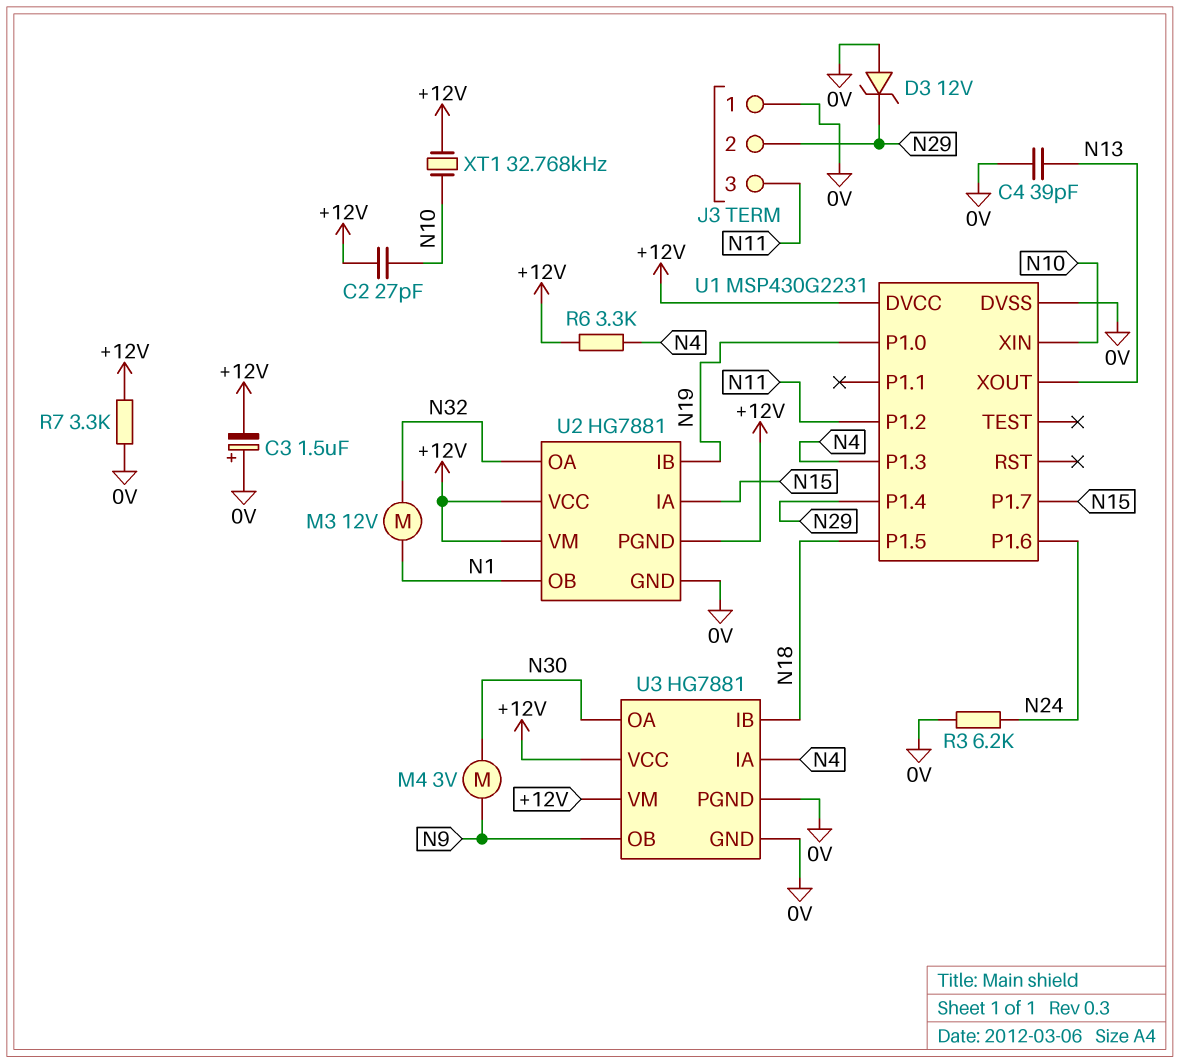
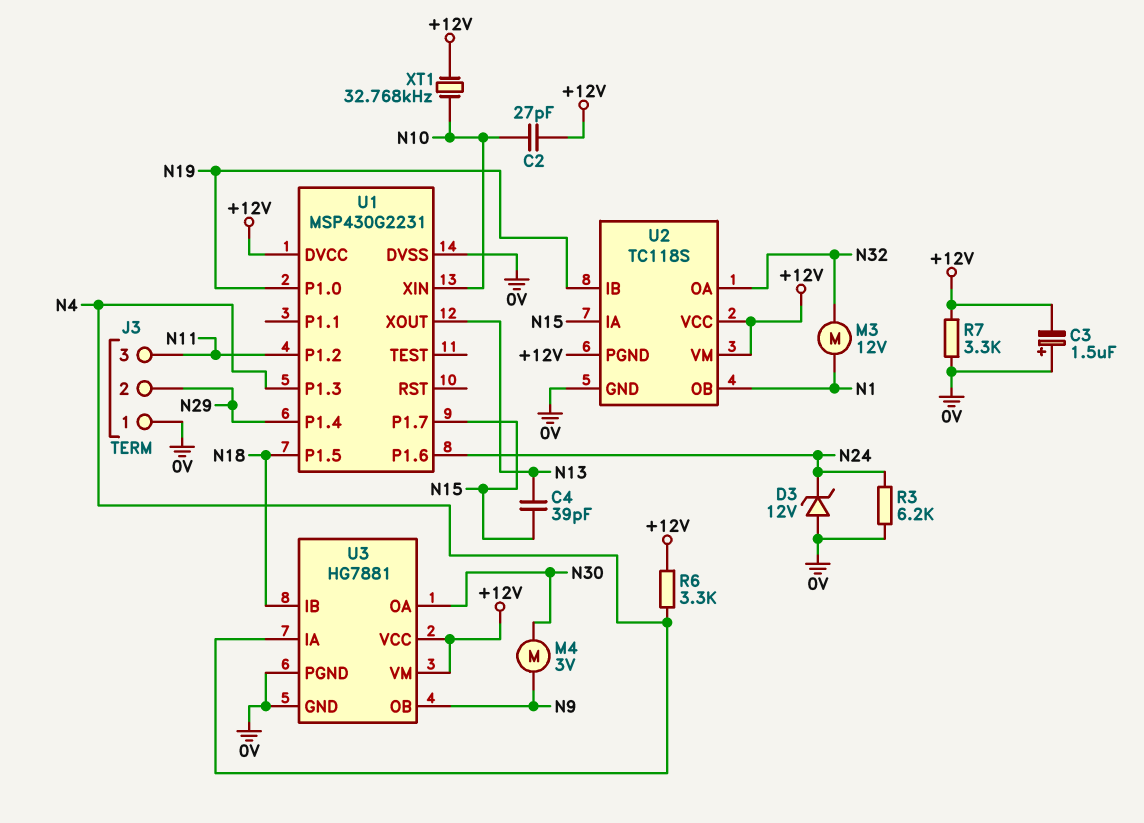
C4: 39pF (0V, N13) -> 39pF (N13, N15)
D3: zener 12V (A 0V, K N29) -> zener 12V (A 0V, K N24)
U2: HG7881 -> TC118S

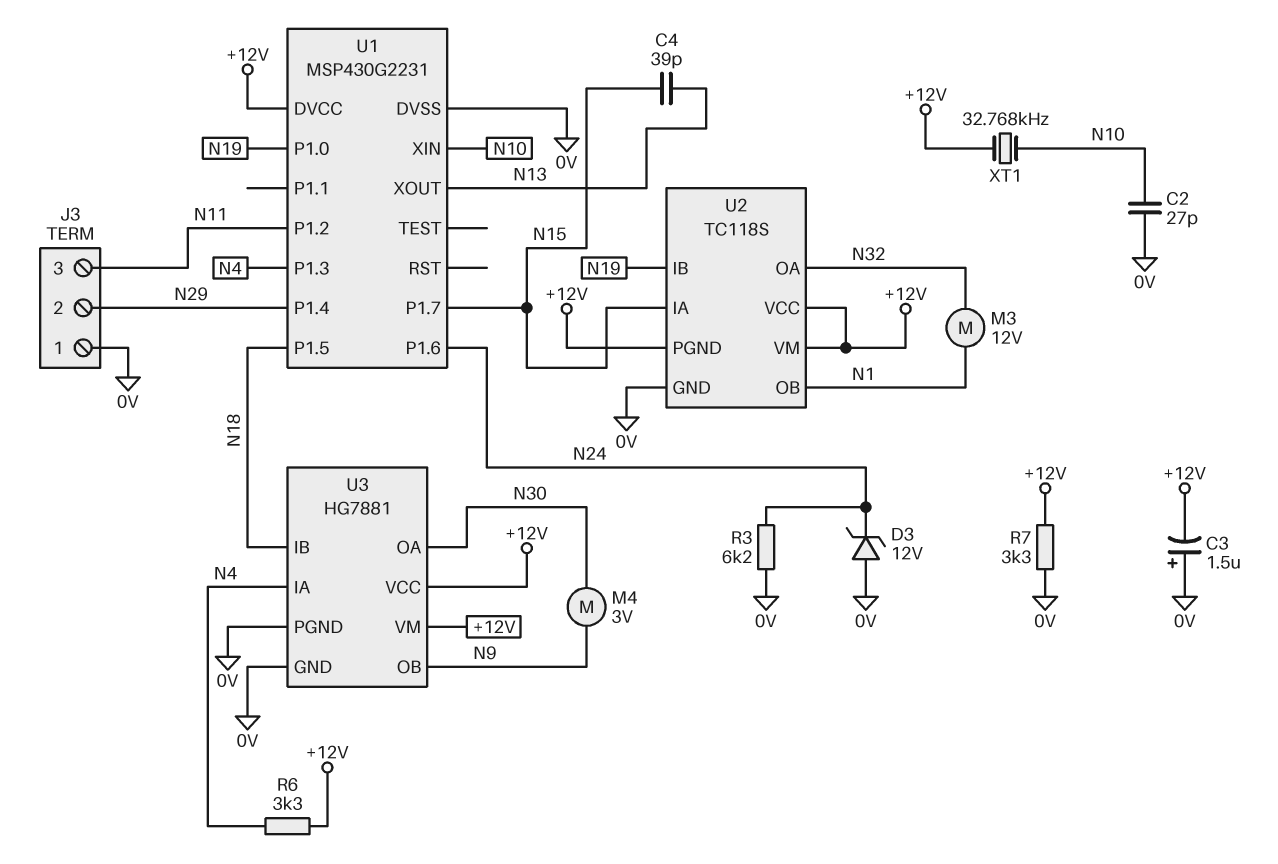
C2: 27pF (+12V, N10) -> 27pF (0V, N10)

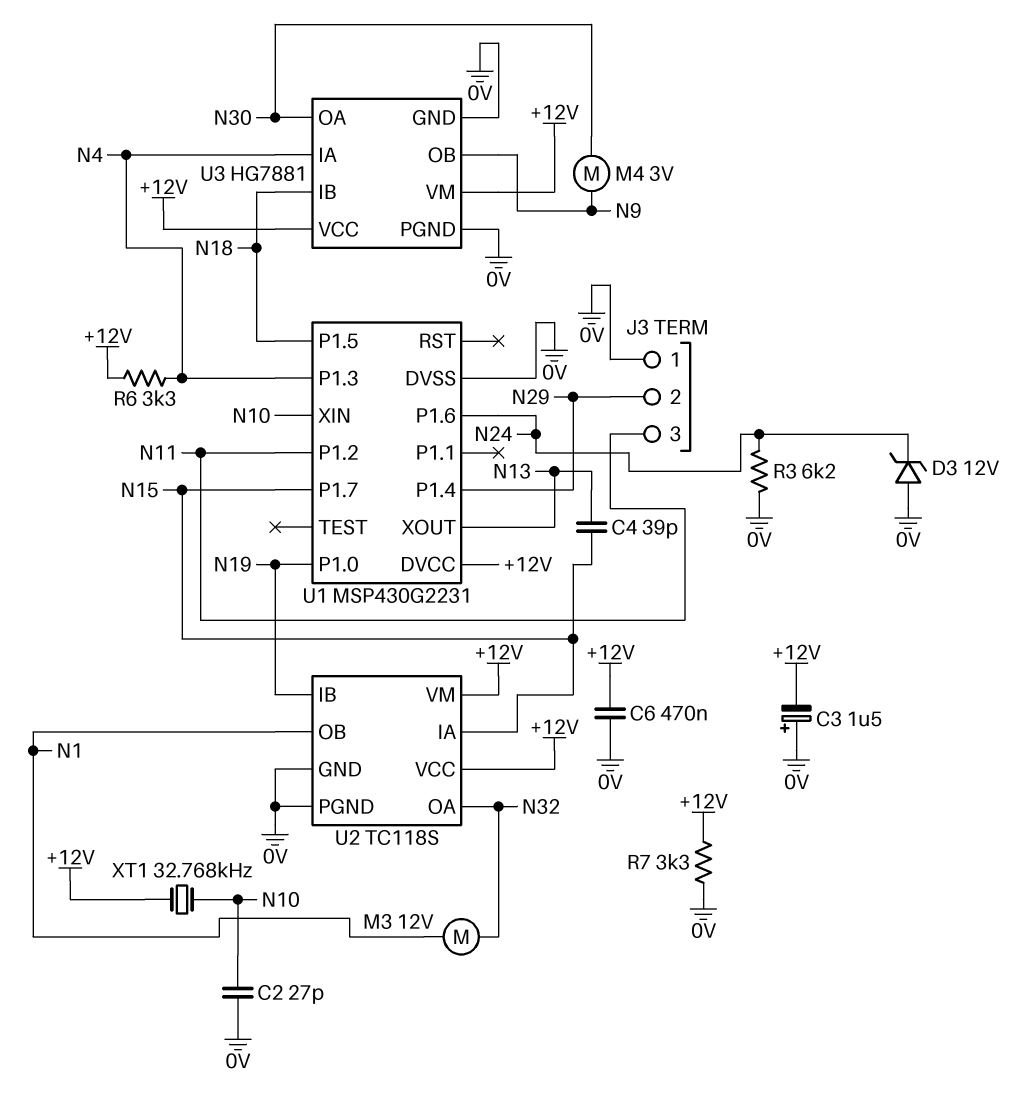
C6: none -> 470nF (+12V, 0V)
U2 pin PGND: +12V -> 0V

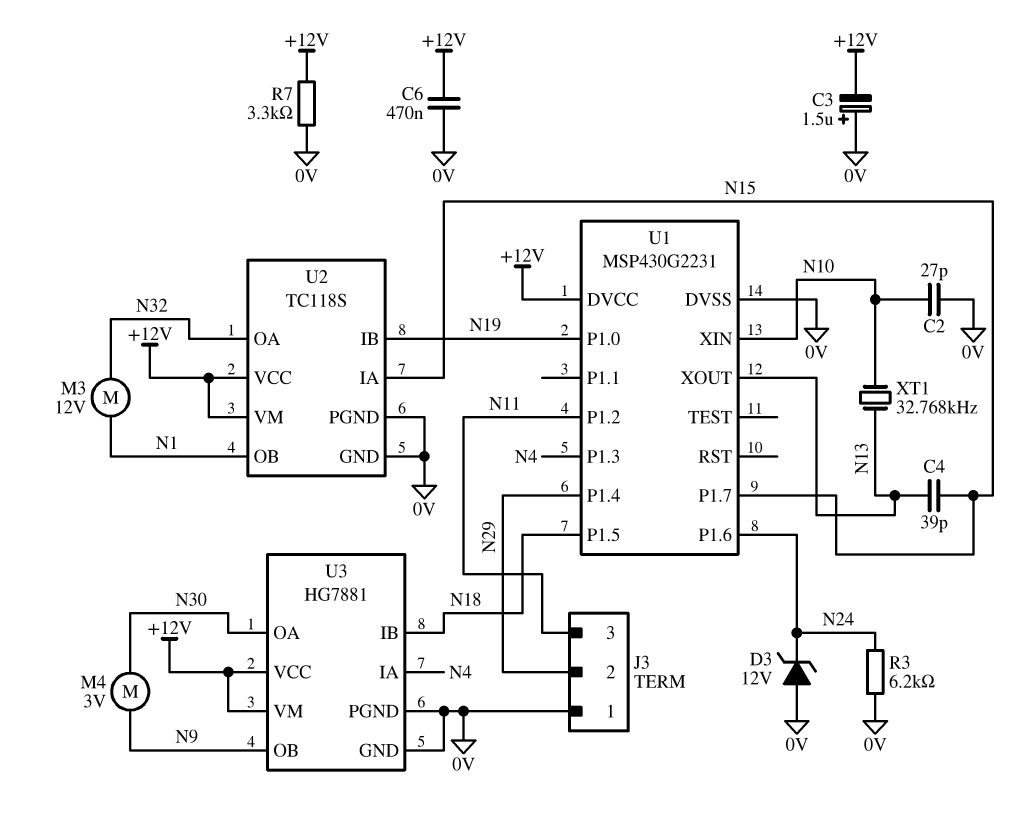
R6: 3.3k (+12V, N4) -> none
XT1: 32.768kHz (+12V, N10) -> 32.768kHz (N10, N13)

